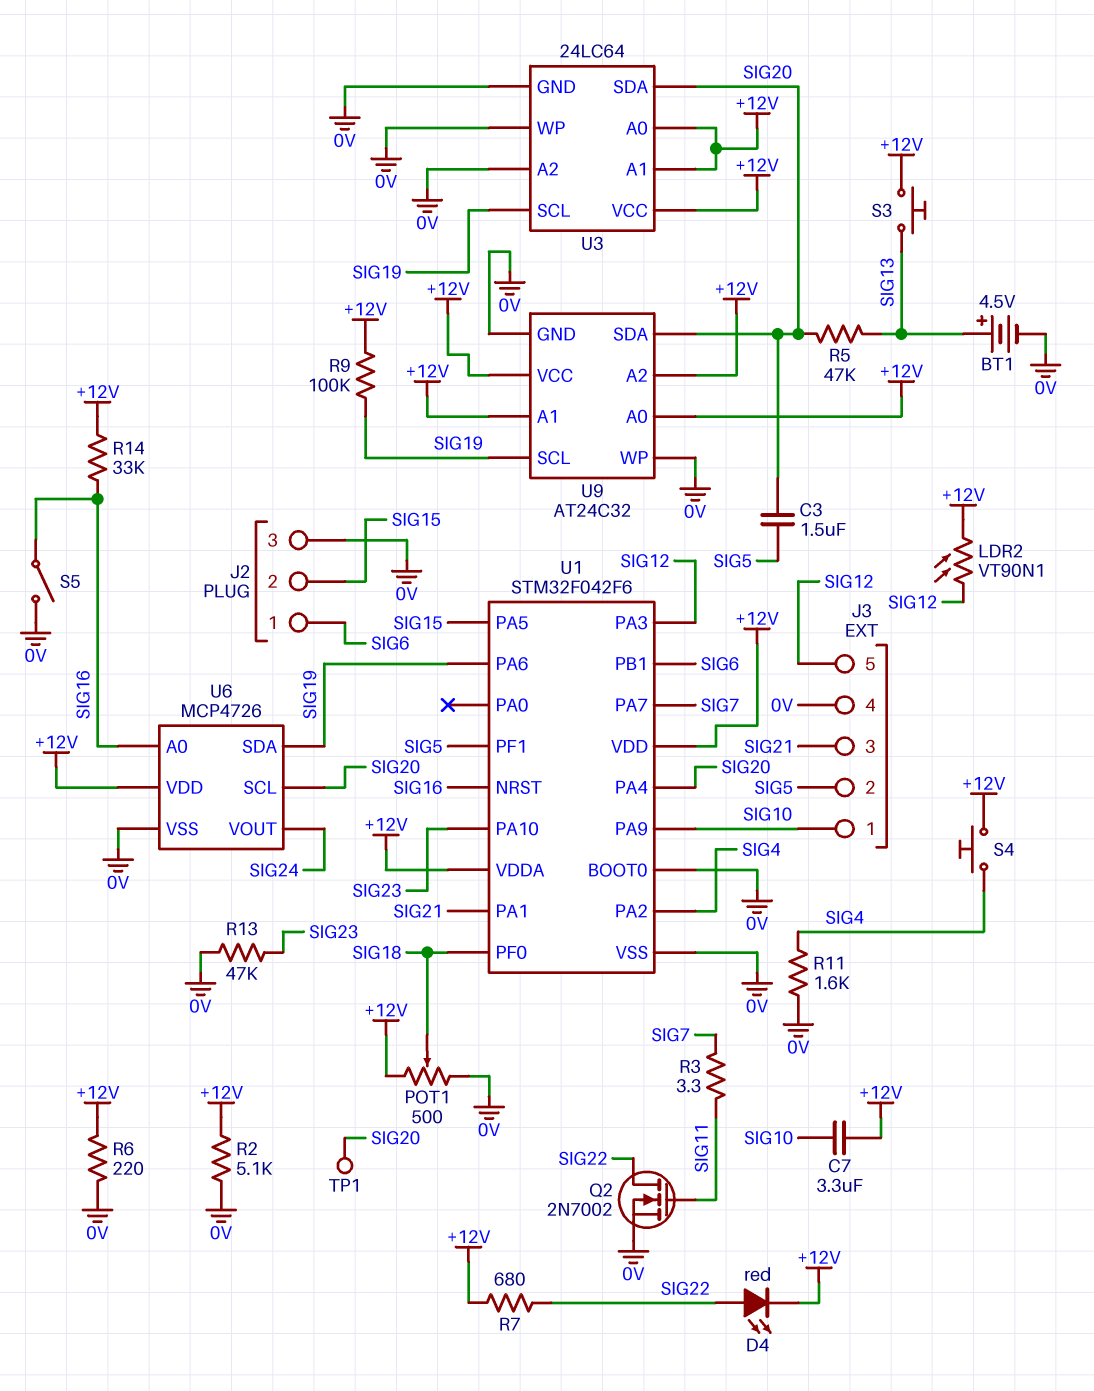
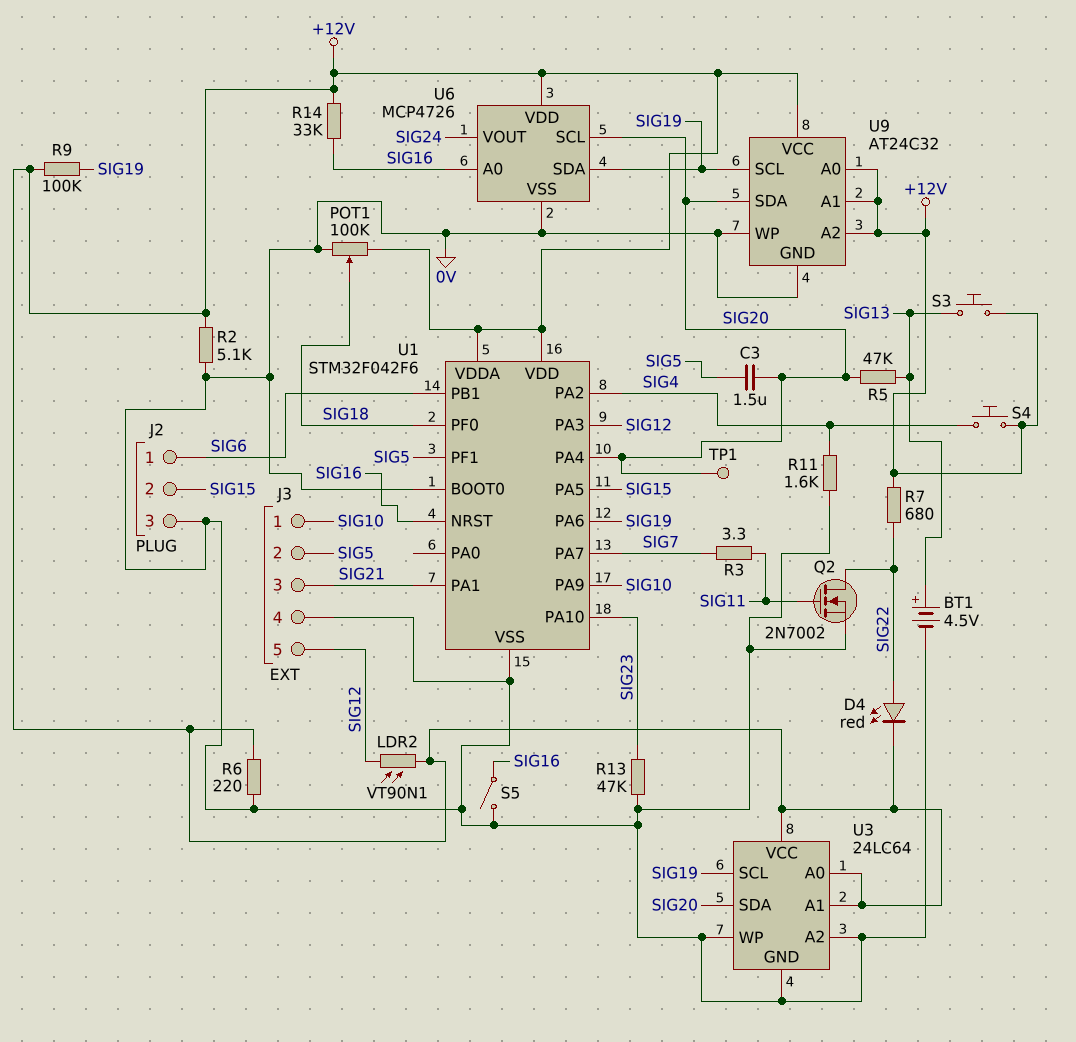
C7: 3.3uF (+12V, SIG10) -> none
POT1: 500 (+12V, 0V, wiper SIG18) -> 100k (+12V, 0V, wiper SIG18)

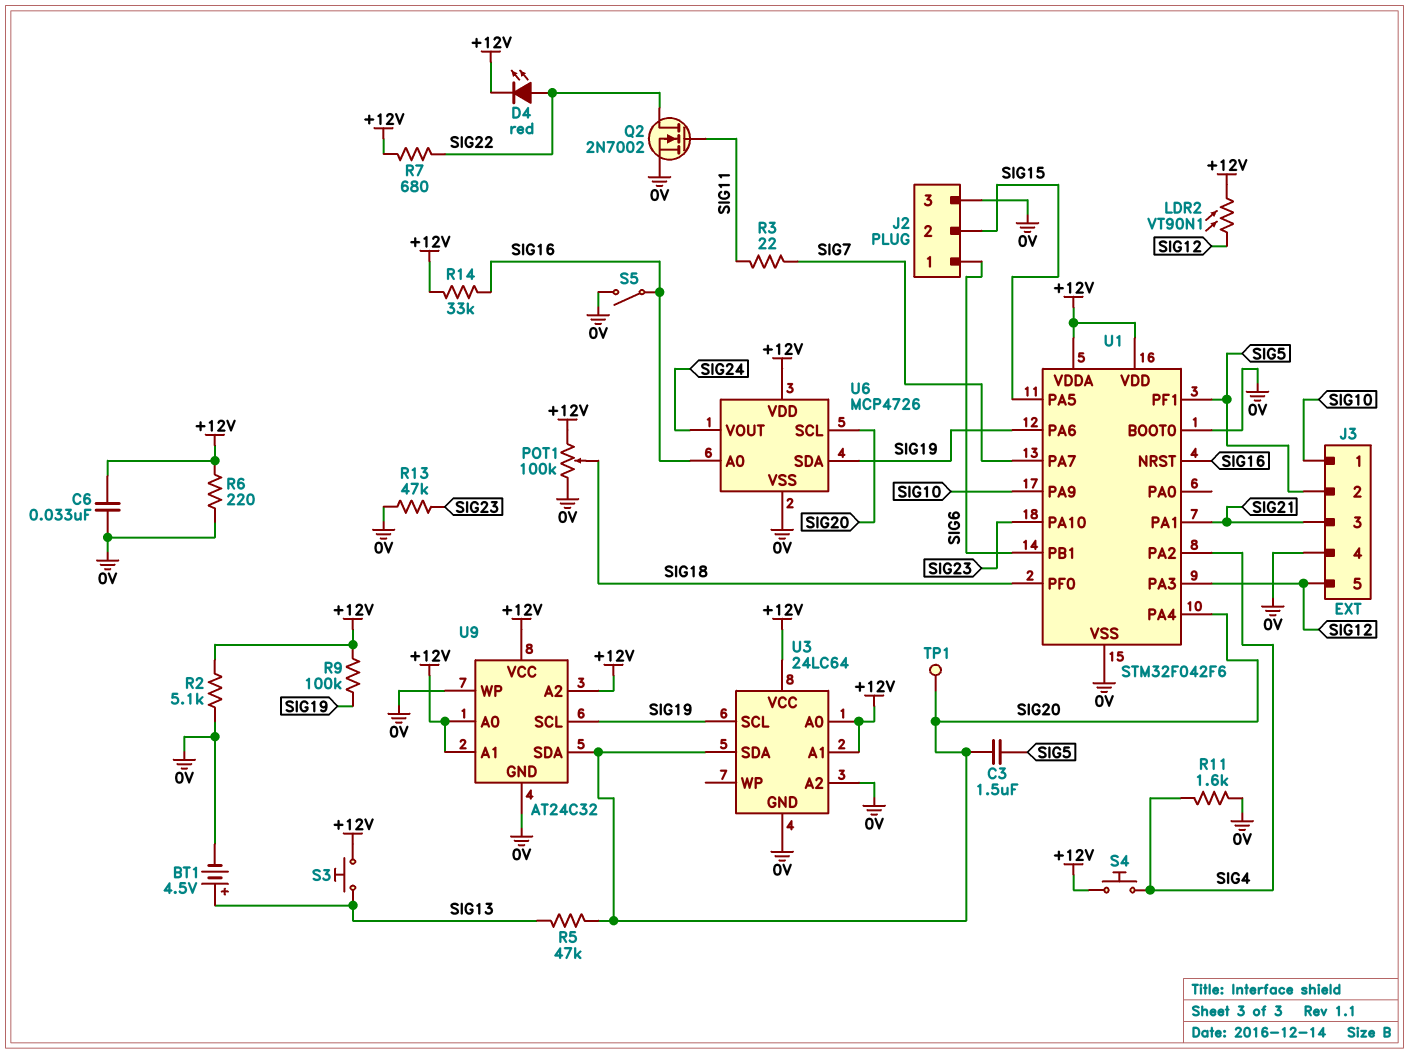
C6: none -> 33nF (+12V, 0V)
R3: 3.3 (SIG7, SIG11) -> 22 (SIG7, SIG11)
U3 pin WP: 0V -> none

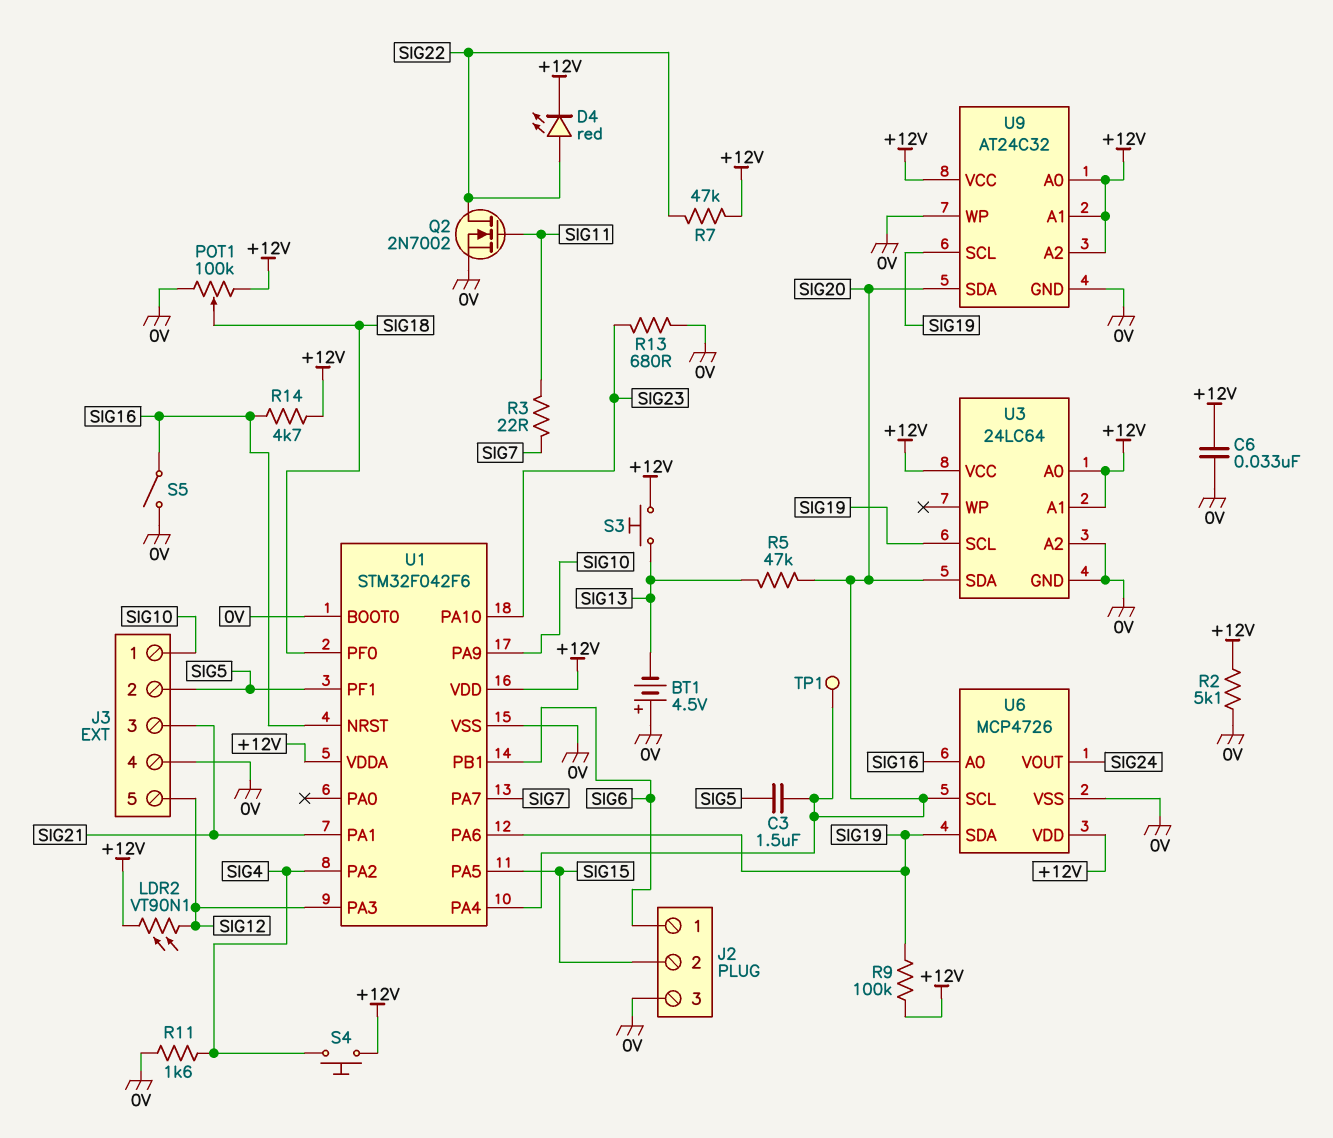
BT1: 4.5V (plus SIG13, minus 0V) -> 4.5V (plus 0V, minus SIG13)
R6: 220 (+12V, 0V) -> none
R7: 680 (+12V, SIG22) -> 47k (+12V, SIG22)
R13: 47k (0V, SIG23) -> 680 (0V, SIG23)
R14: 33k (+12V, SIG16) -> 4.7k (+12V, SIG16)

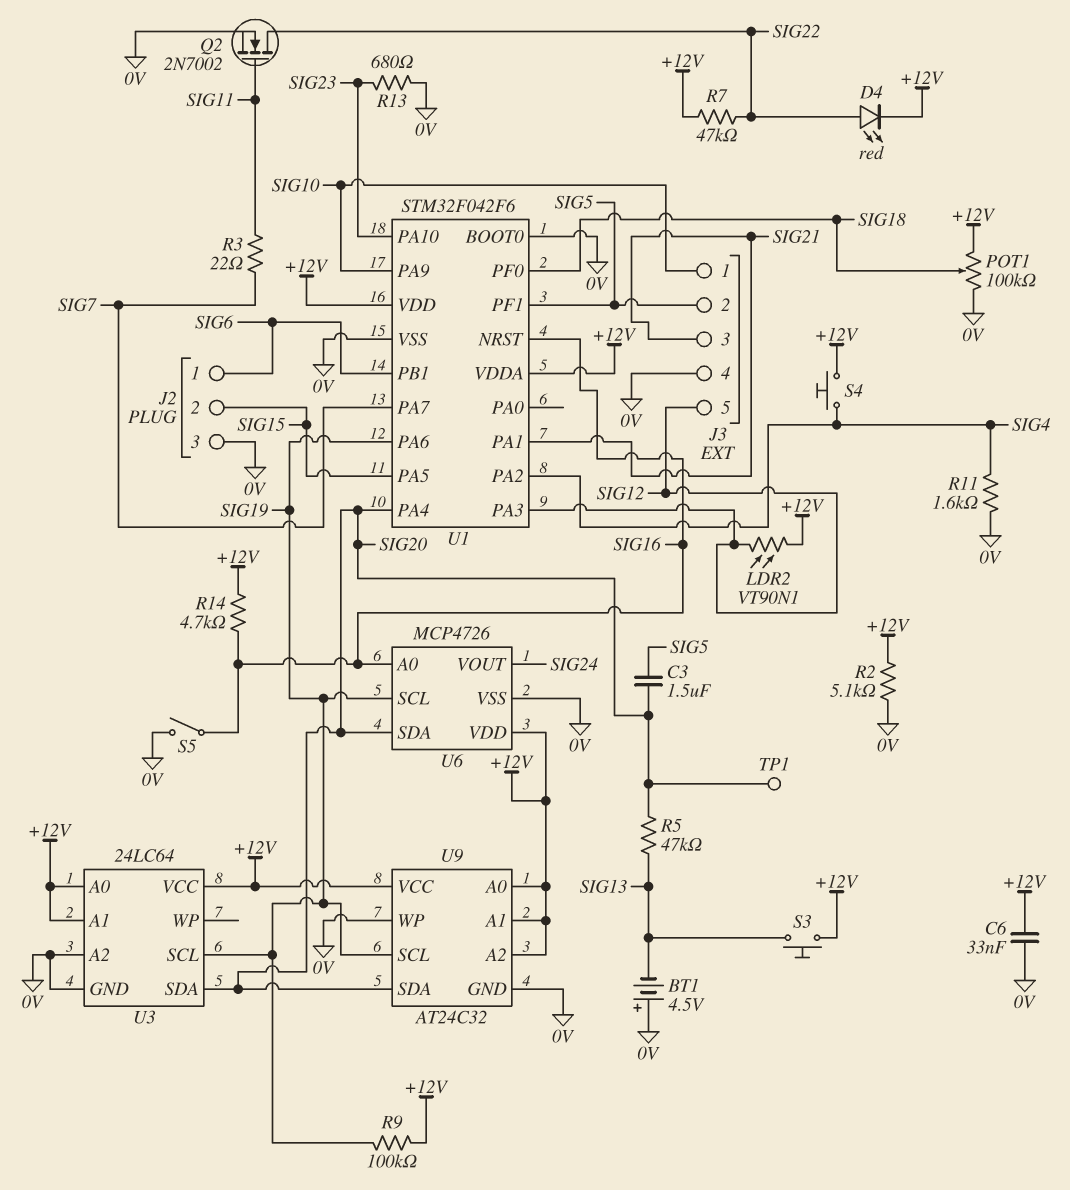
U6 pin SCL: SIG20 -> SIG19
U6 pin SDA: SIG19 -> SIG20

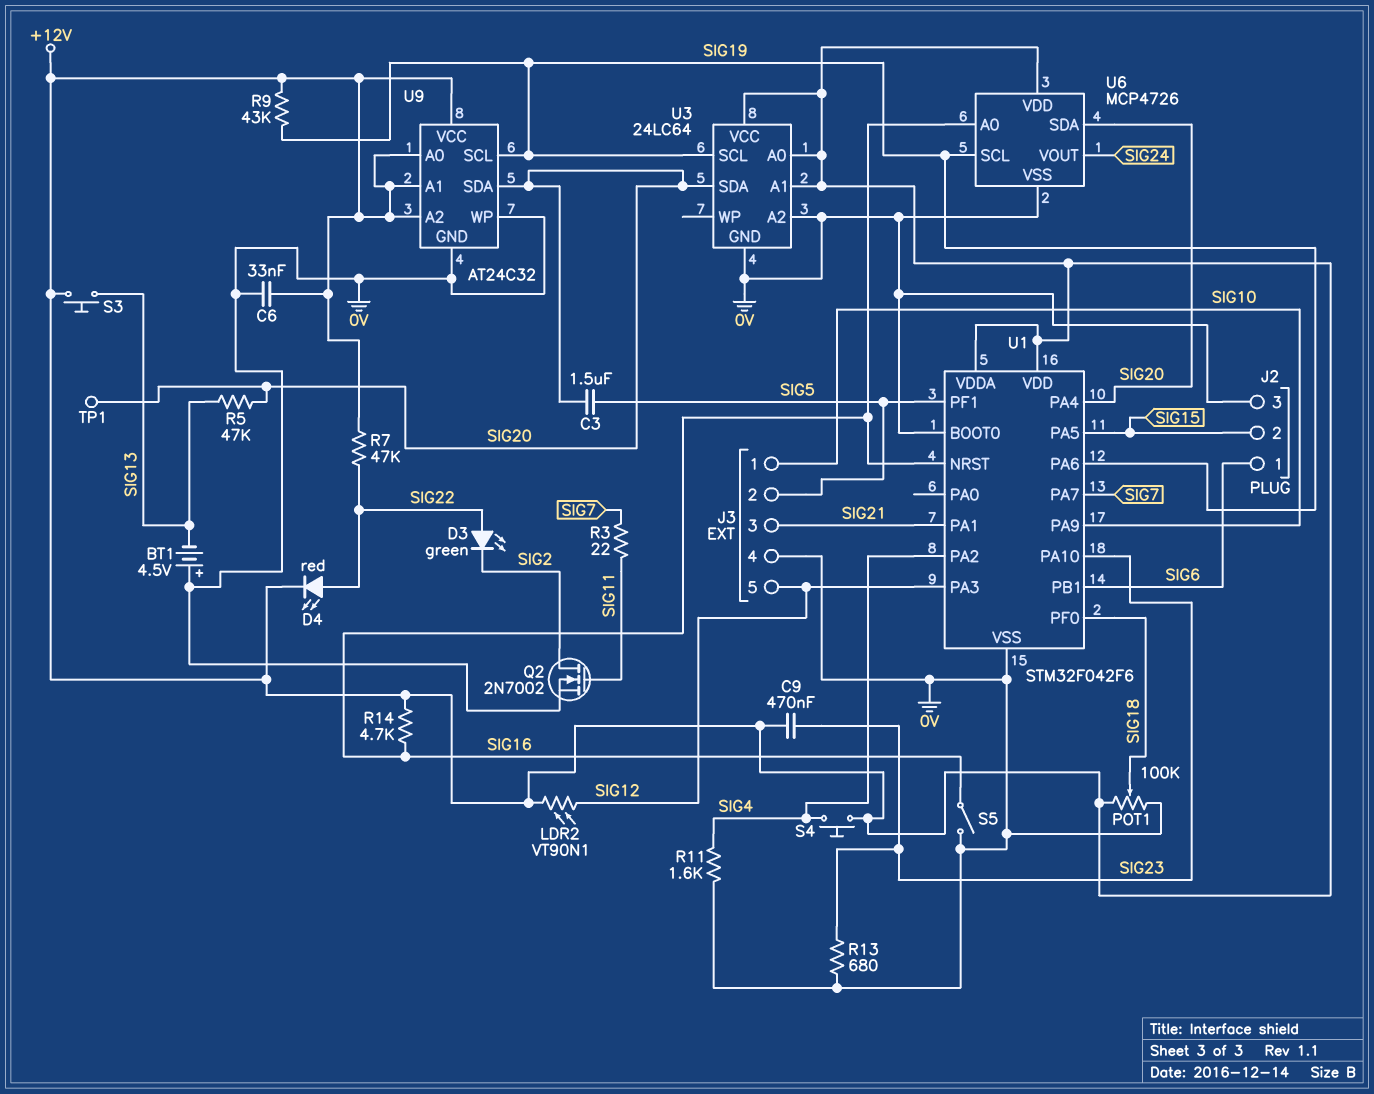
C9: none -> 470nF (+12V, SIG23)
D3: none -> LED green (A SIG22, K SIG2)
Q2: NMOS 2N7002 (G SIG11, D SIG22, S 0V) -> NMOS 2N7002 (G SIG11, D SIG2, S 0V)
R2: 5.1k (+12V, 0V) -> none
R9: 100k (+12V, SIG19) -> 43k (+12V, SIG19)

